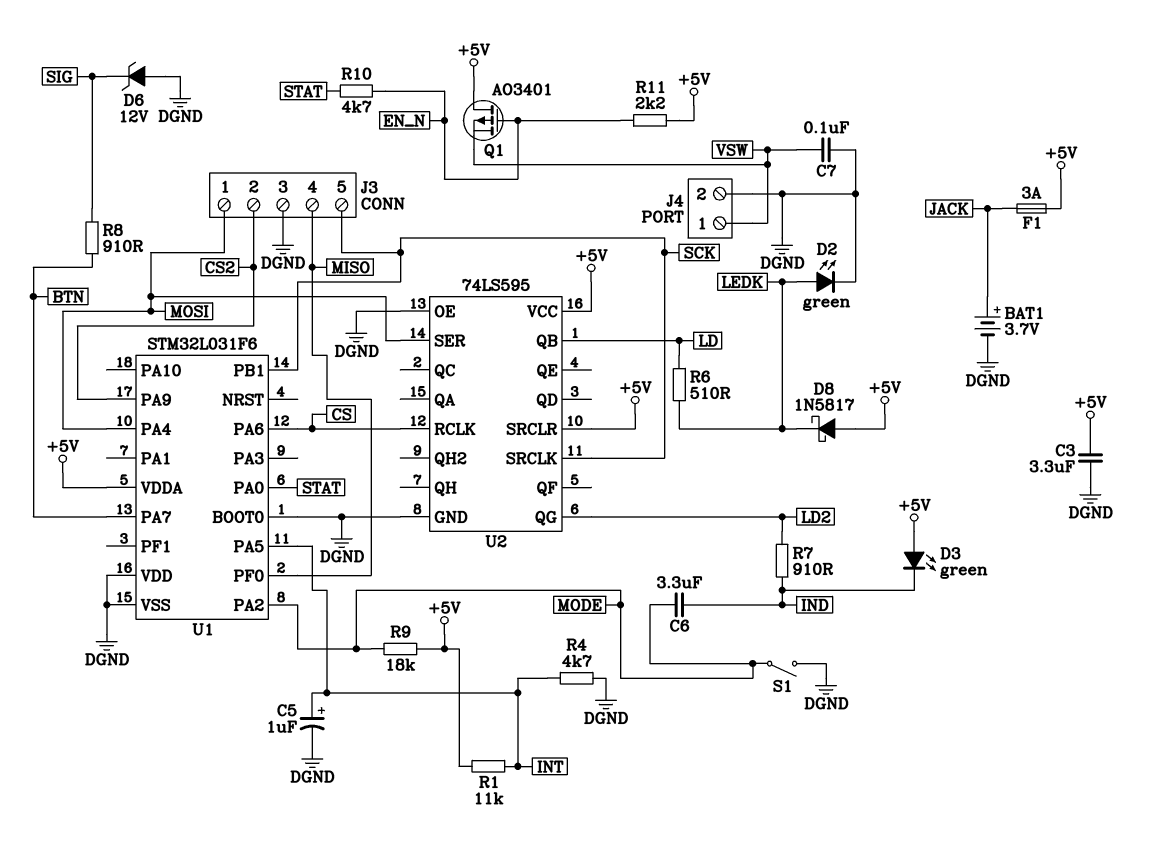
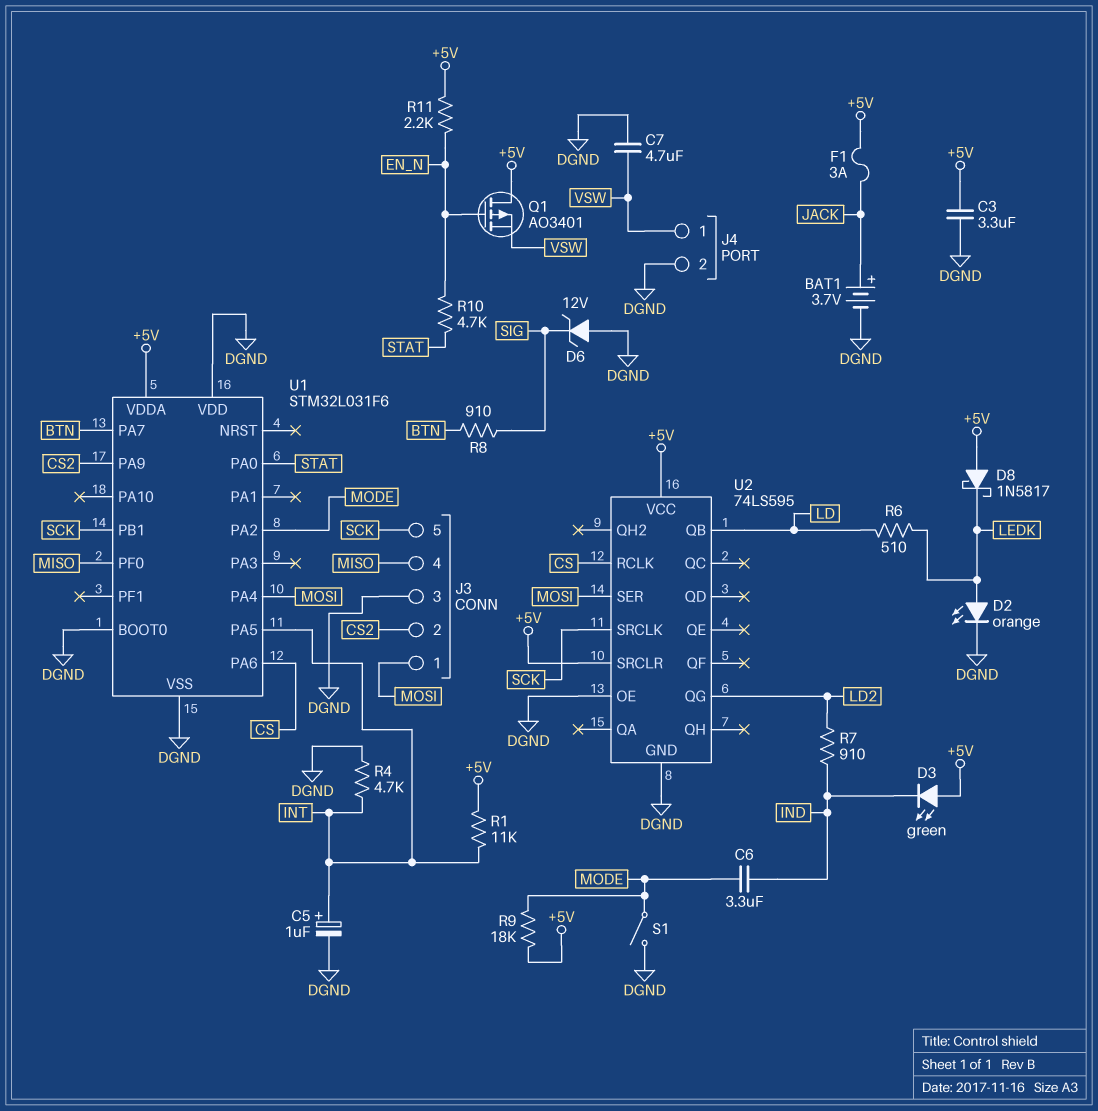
C7: 100nF (DGND, VSW) -> 4.7uF (DGND, VSW)
D2: LED green (A LEDK, K DGND) -> LED orange (A LEDK, K DGND)

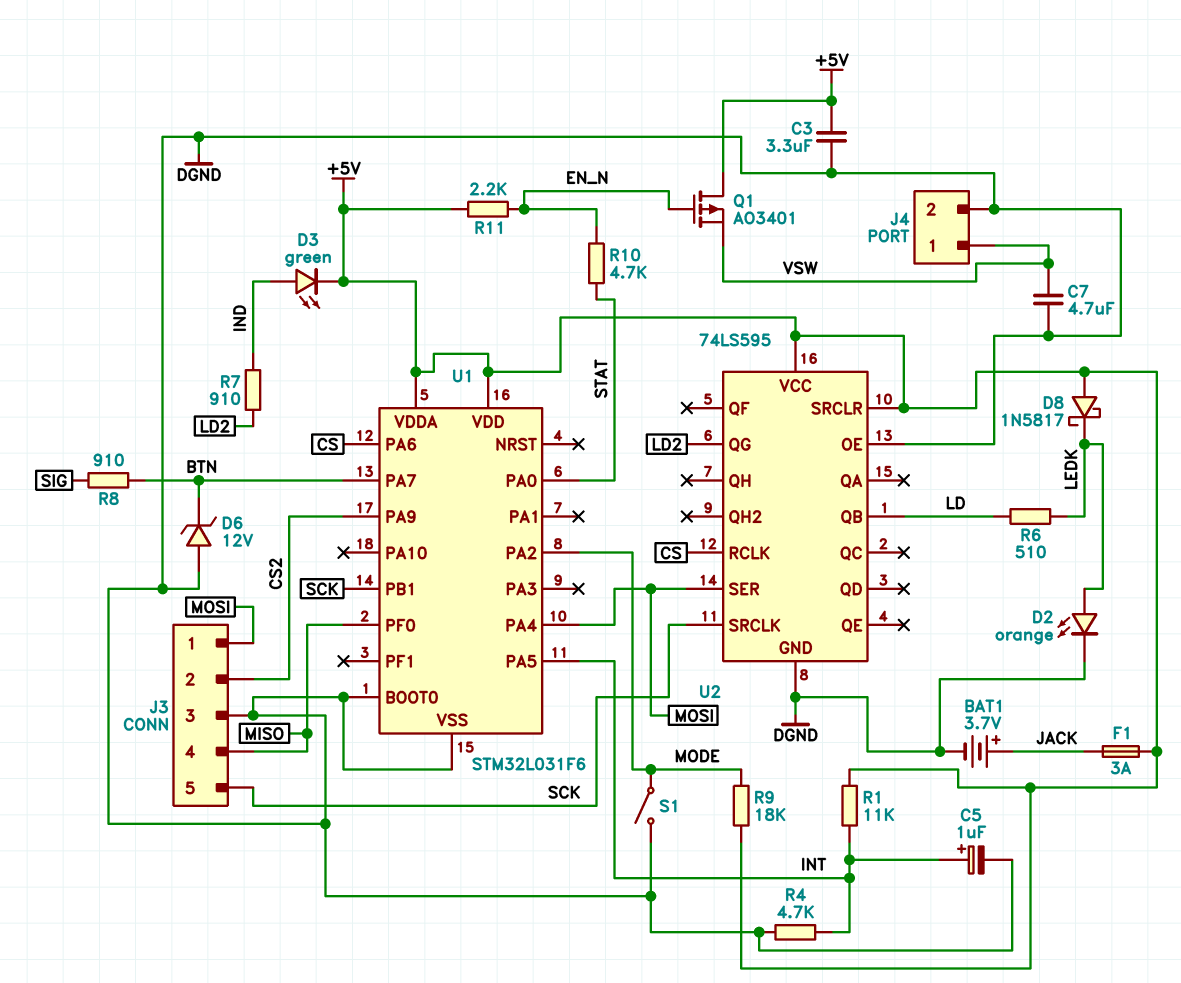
C6: 3.3uF (IND, MODE) -> none
D3: LED green (A +5V, K IND) -> LED green (A IND, K +5V)
D6: zener 12V (A DGND, K SIG) -> zener 12V (A DGND, K BTN)
U1 pin VDD: DGND -> +5V

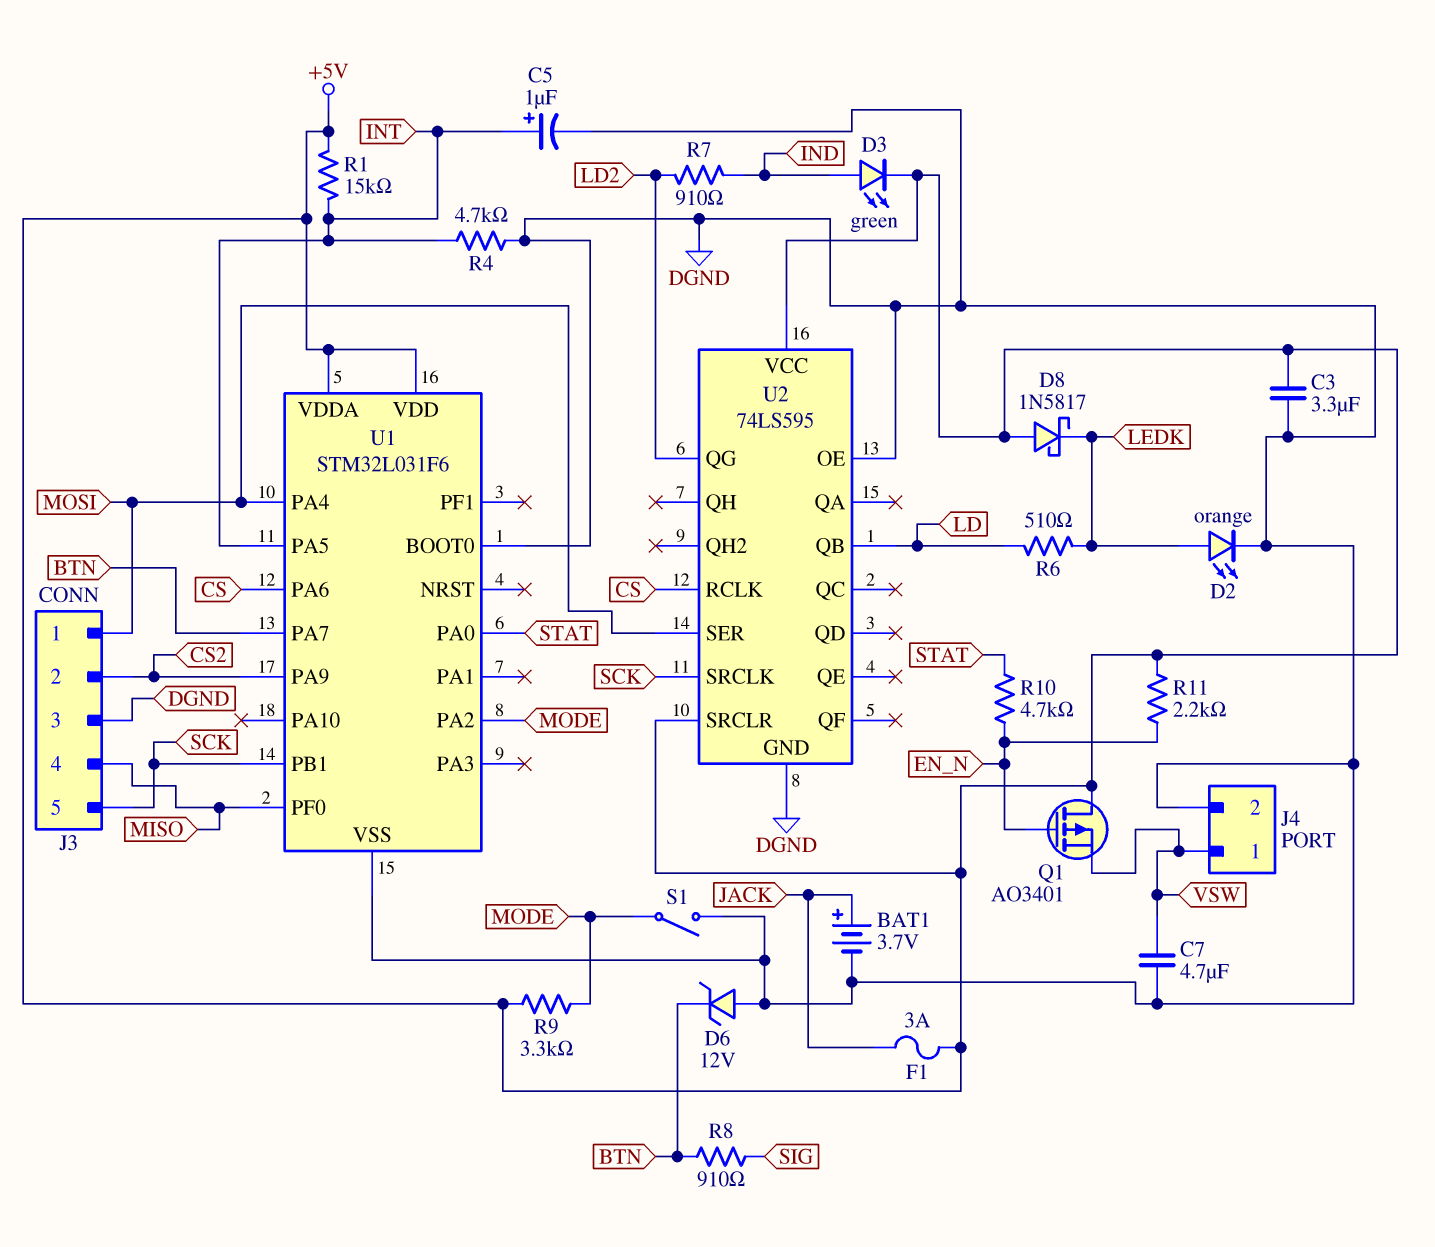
R1: 11k (+5V, INT) -> 15k (+5V, INT)
R9: 18k (+5V, MODE) -> 3.3k (+5V, MODE)

